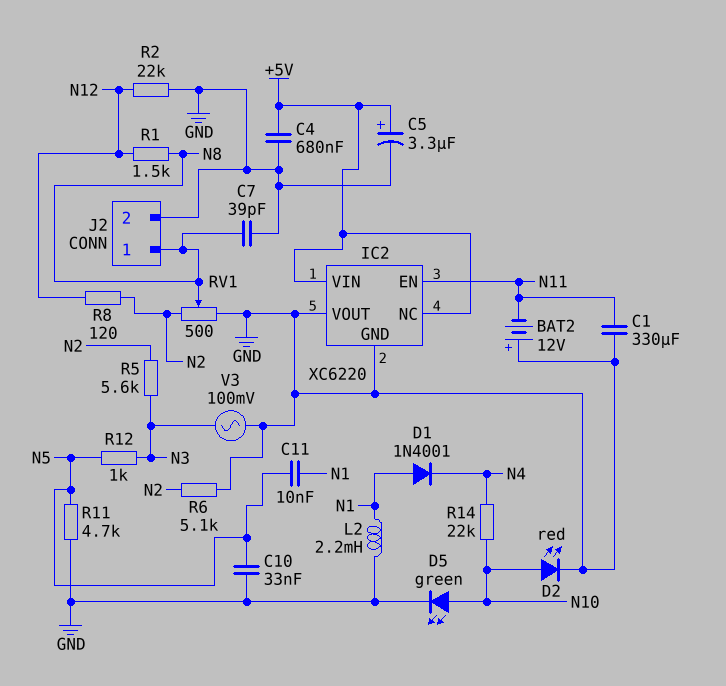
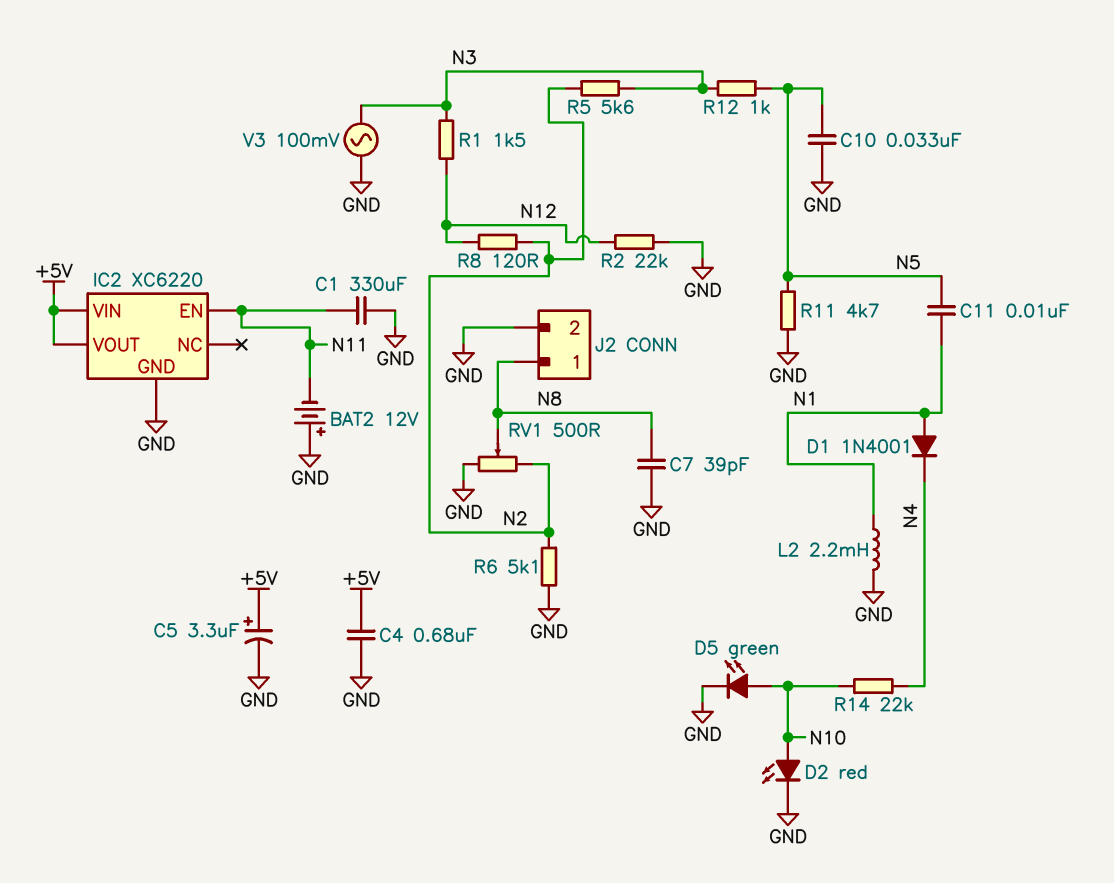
IC2 pin NC: +5V -> none
IC2 pin VOUT: GND -> +5V
R1: 1.5k (N8, N12) -> 1.5k (N3, N12)

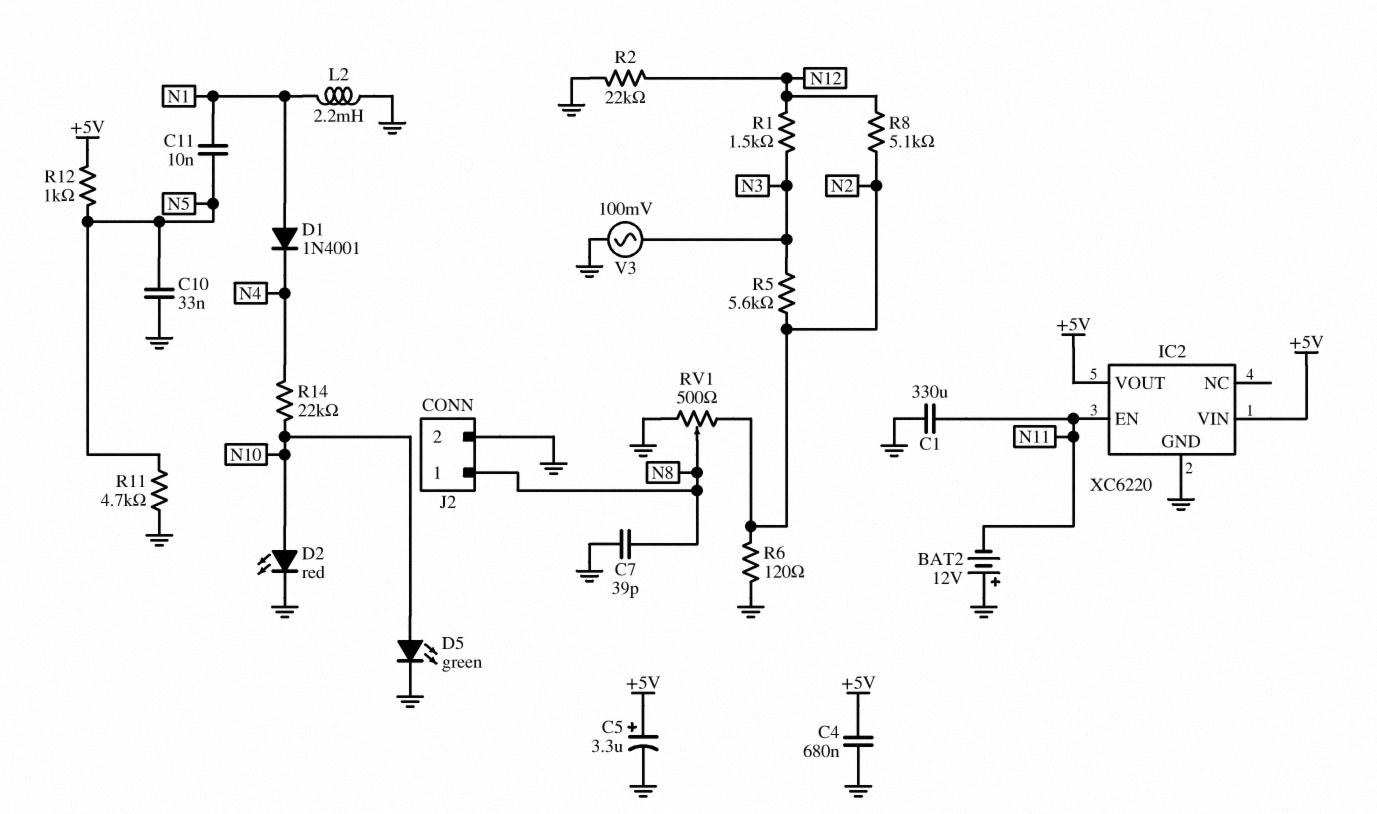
R6: 5.1k (GND, N2) -> 120 (GND, N2)
R8: 120 (N2, N12) -> 5.1k (N2, N12)
R12: 1k (N3, N5) -> 1k (+5V, N5)

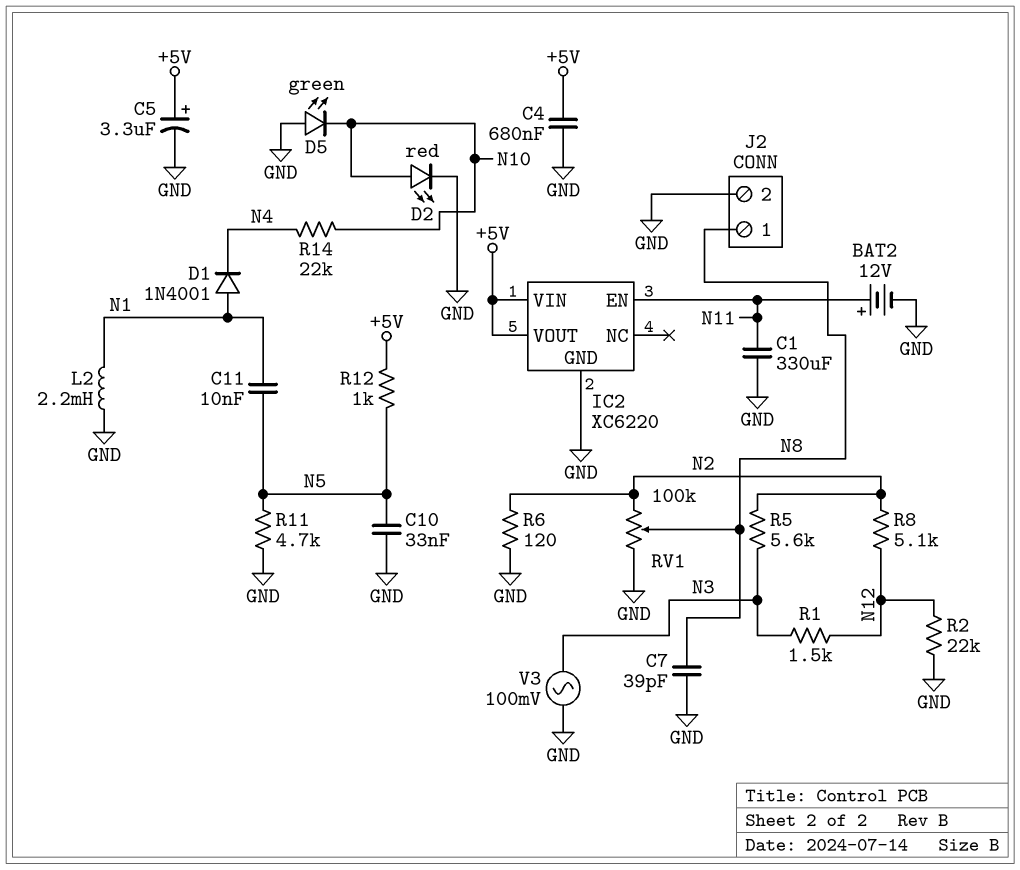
BAT2: 12V (plus GND, minus N11) -> 12V (plus N11, minus GND)
D5: LED green (A N10, K GND) -> LED green (A GND, K N10)
RV1: 500 (GND, N2, wiper N8) -> 100k (GND, N2, wiper N8)

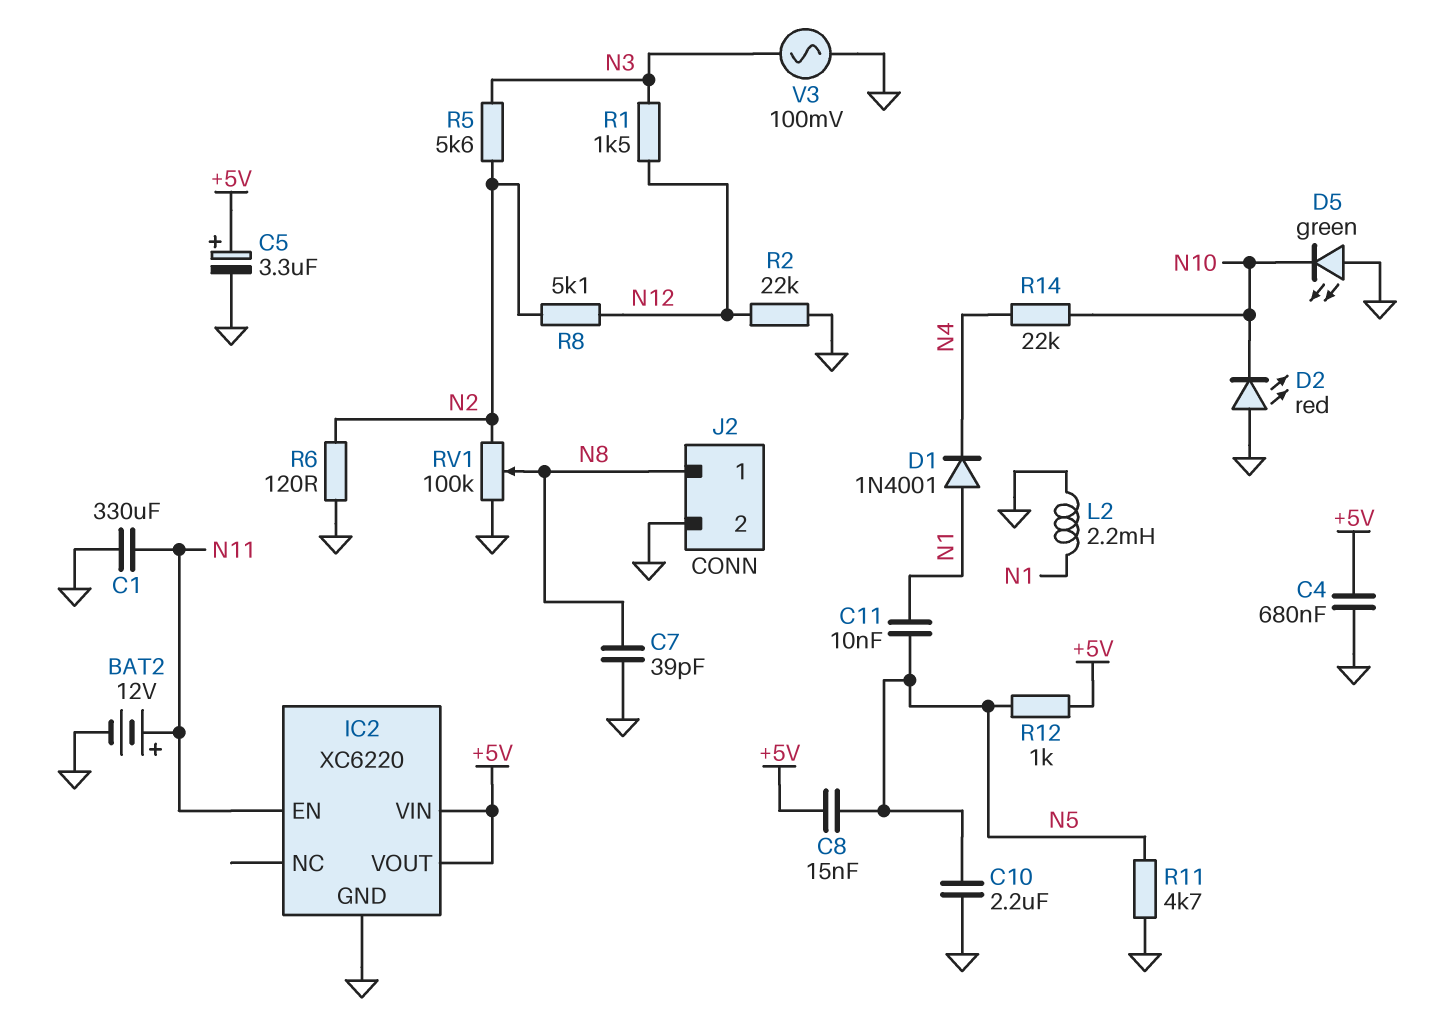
C8: none -> 15nF (+5V, N5)
C10: 33nF (GND, N5) -> 2.2uF (GND, N5)
D2: LED red (A N10, K GND) -> LED red (A GND, K N10)

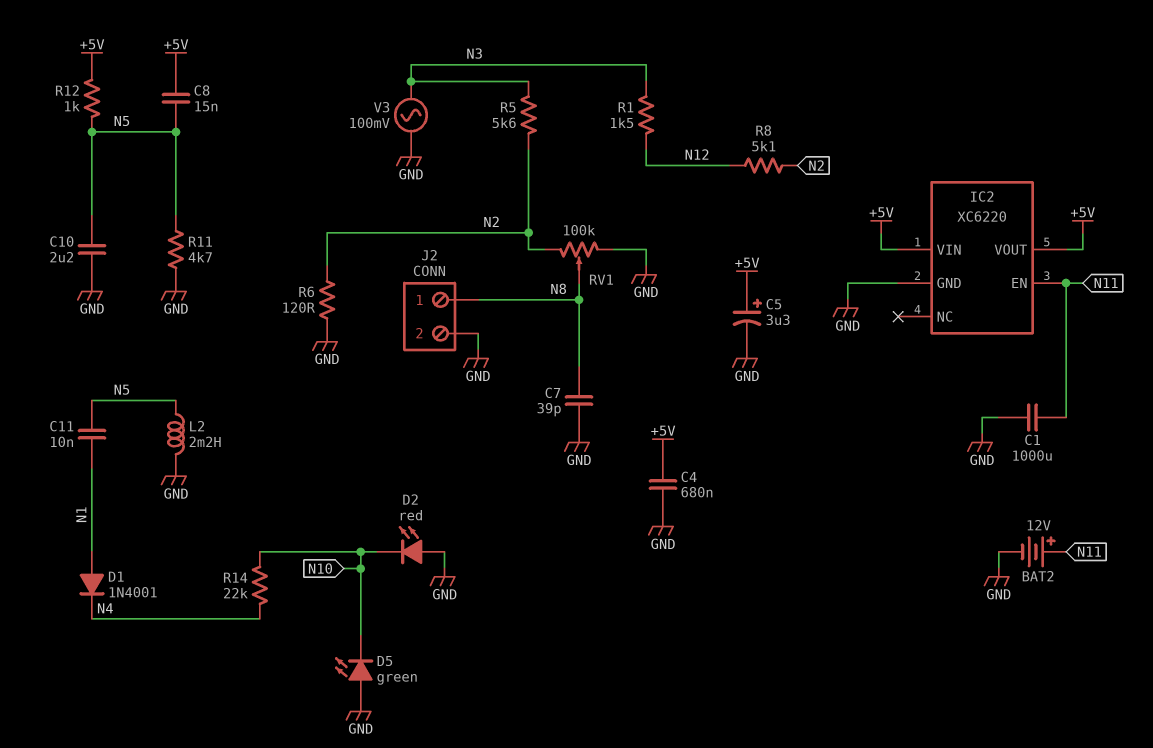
C1: 330uF (GND, N11) -> 1000uF (GND, N11)
L2: 2.2mH (GND, N1) -> 2.2mH (GND, N5)
R2: 22k (GND, N12) -> none

